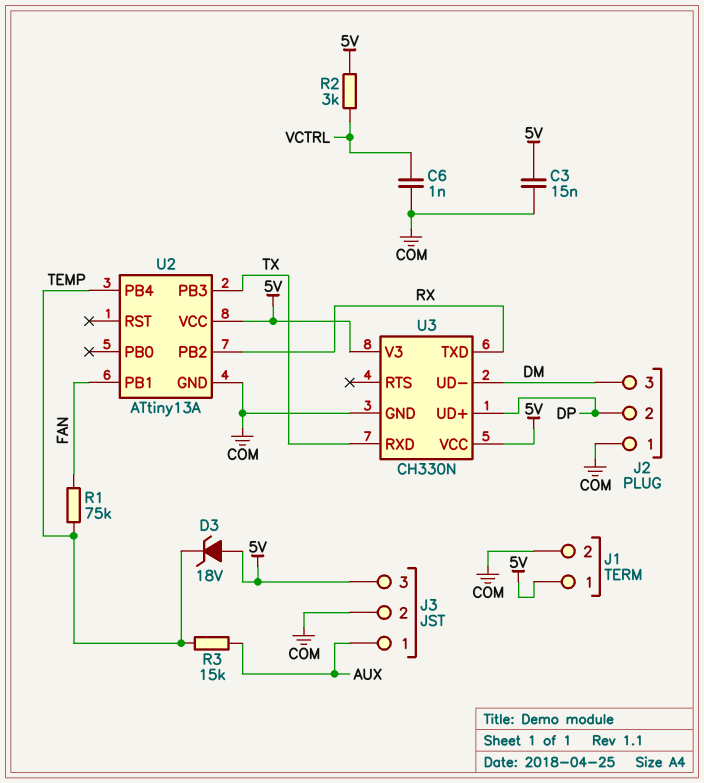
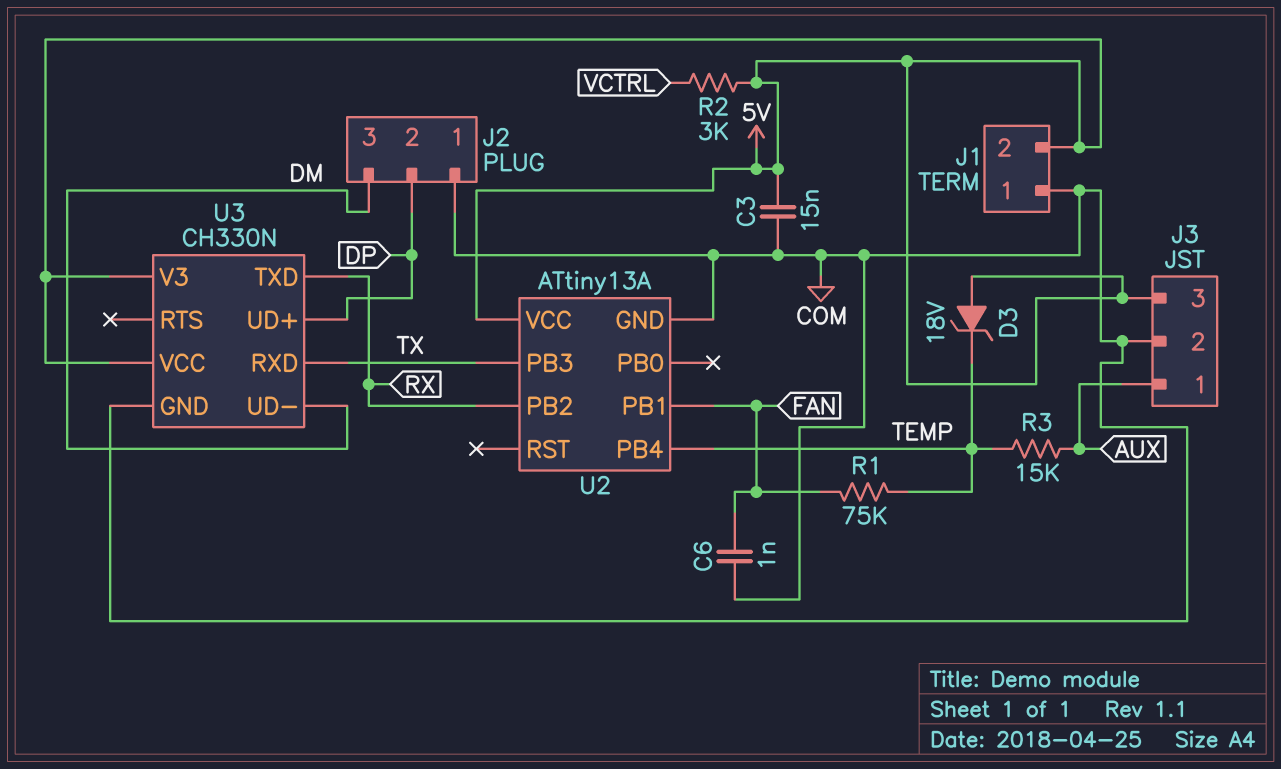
C6: 1nF (COM, VCTRL) -> 1nF (COM, FAN)
J1 pin 1: 5V -> COM
J1 pin 2: COM -> 5V

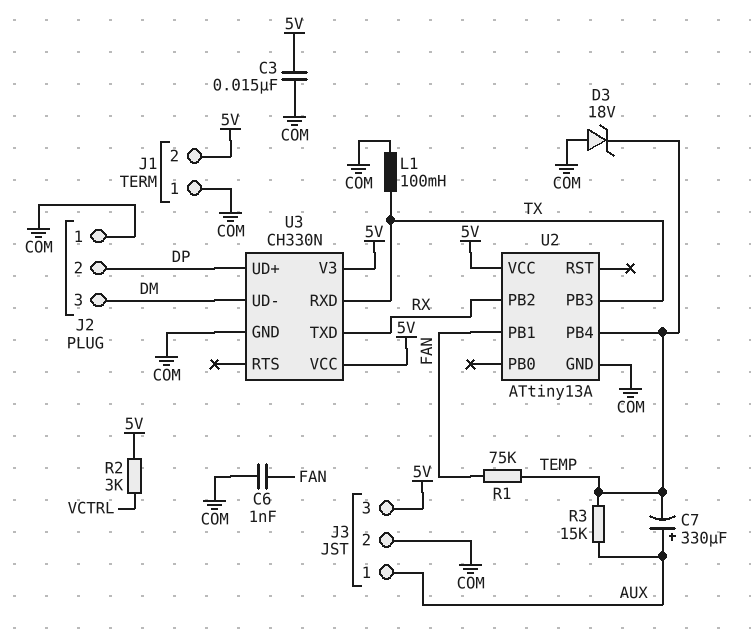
C7: none -> 330uF (plus AUX, minus TEMP)
D3: zener 18V (A 5V, K TEMP) -> zener 18V (A COM, K TEMP)
L1: none -> 100mH (COM, TX)

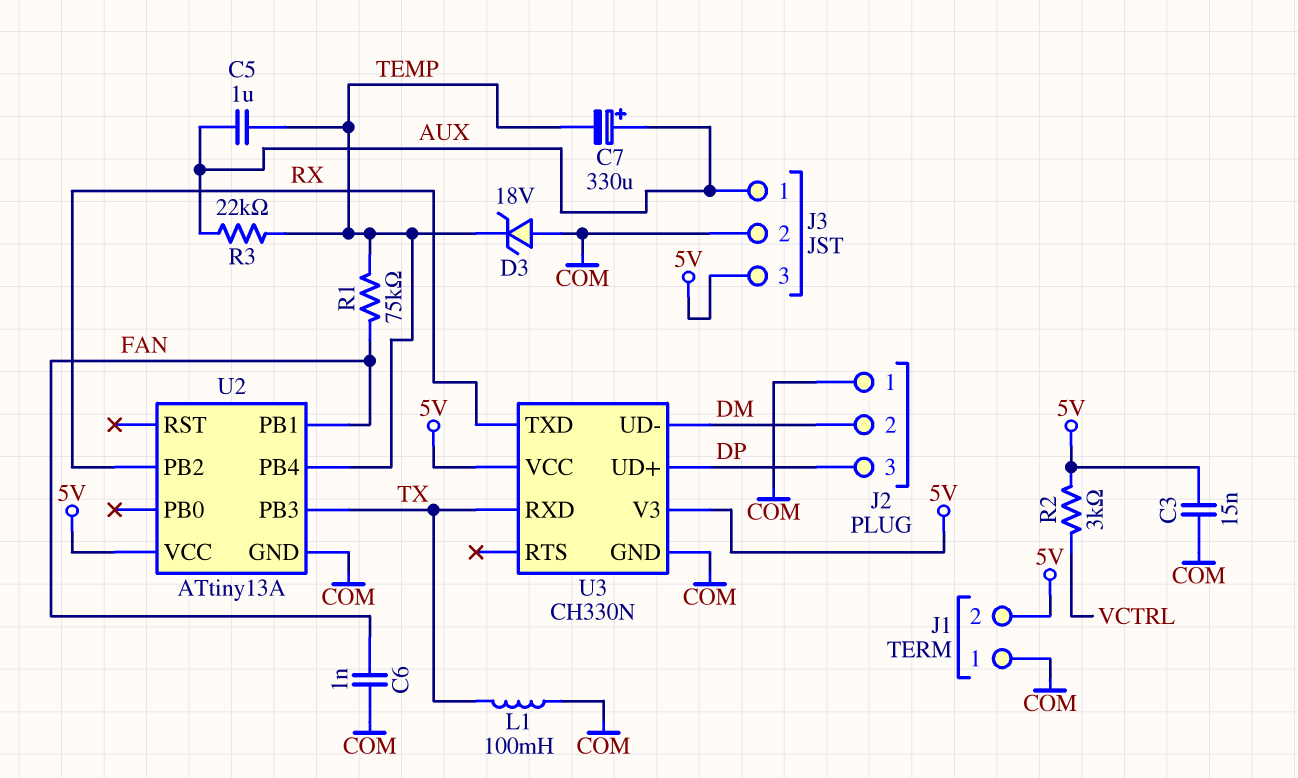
C5: none -> 1uF (AUX, TEMP)
J2 pin 2: DP -> DM
J2 pin 3: DM -> DP
R3: 15k (AUX, TEMP) -> 22k (AUX, TEMP)

